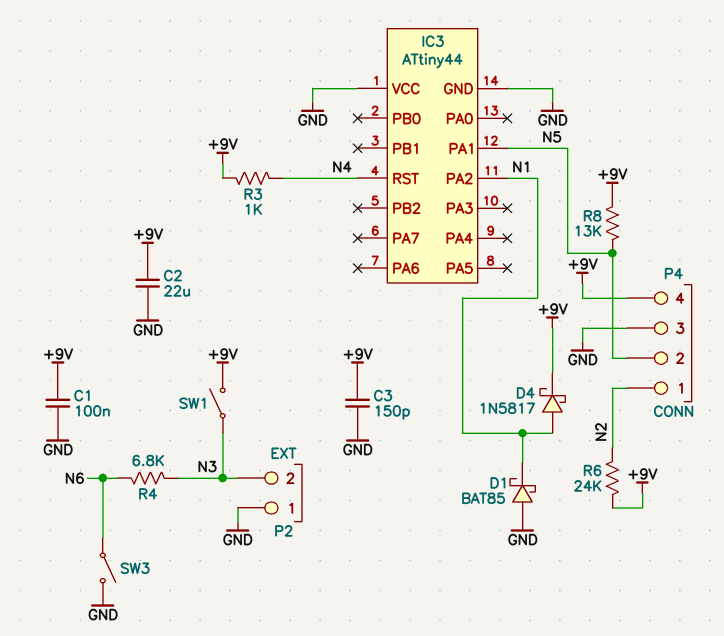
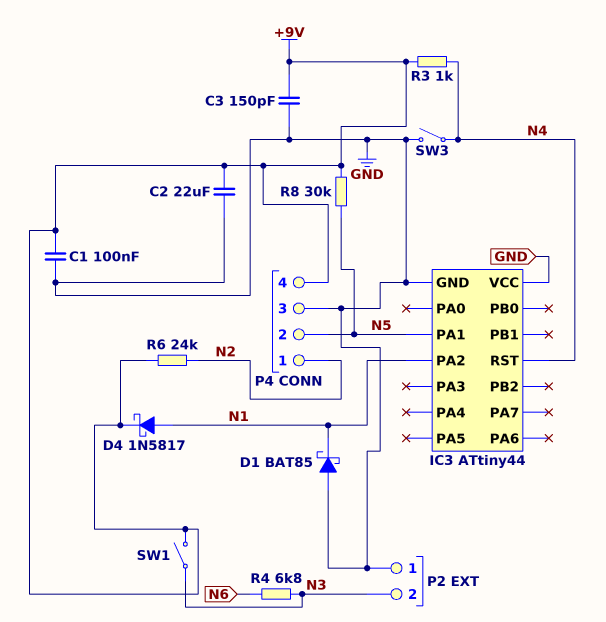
R8: 13k (+9V, N5) -> 30k (+9V, N5)
SW3: switch (GND, N6) -> switch (GND, N4)

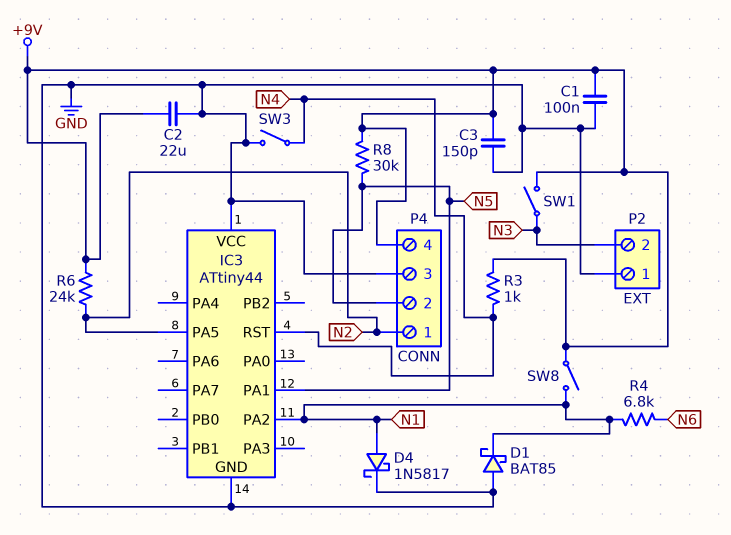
D4: schottky 1N5817 (A N1, K +9V) -> schottky 1N5817 (A N1, K GND)
IC3 pin PA5: none -> N2
R4: 6.8k (N3, N6) -> 6.8k (N1, N6)
SW8: none -> switch (+9V, N1)

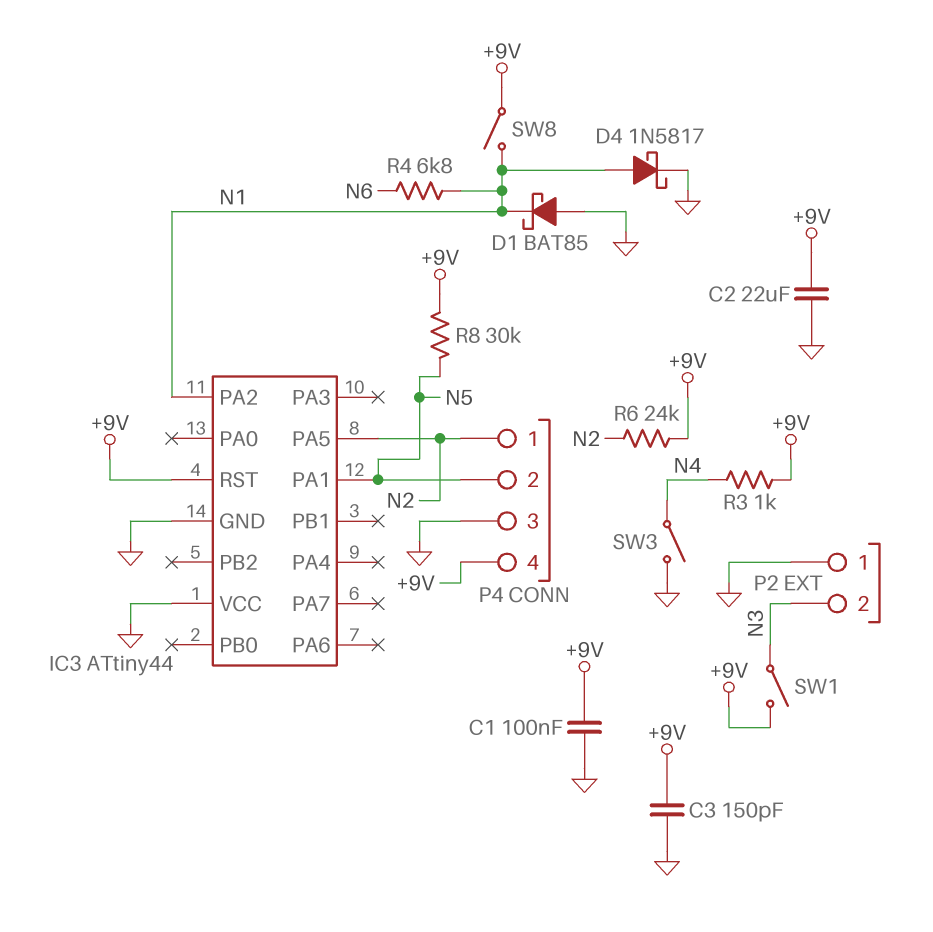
IC3 pin RST: N4 -> +9V

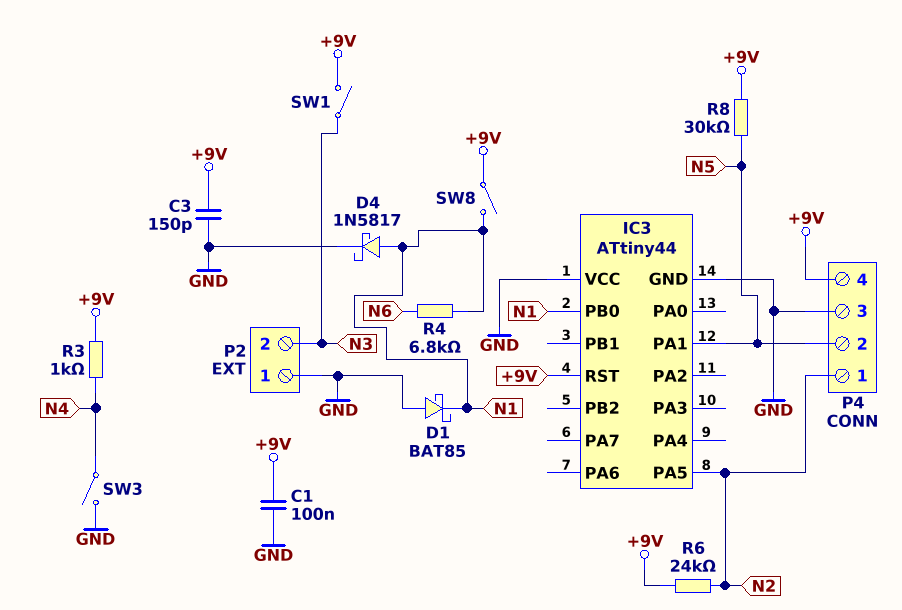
C2: 22uF (+9V, GND) -> none
IC3 pin PA2: N1 -> none
IC3 pin PB0: none -> N1

